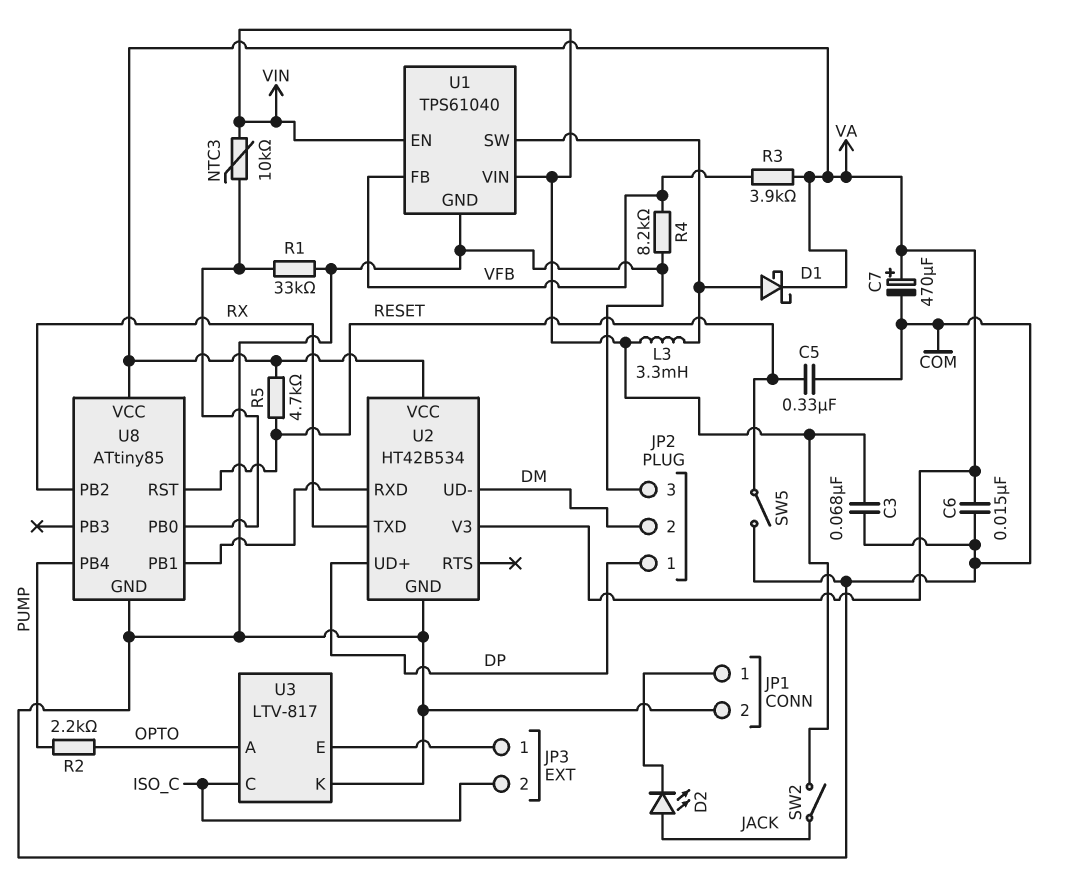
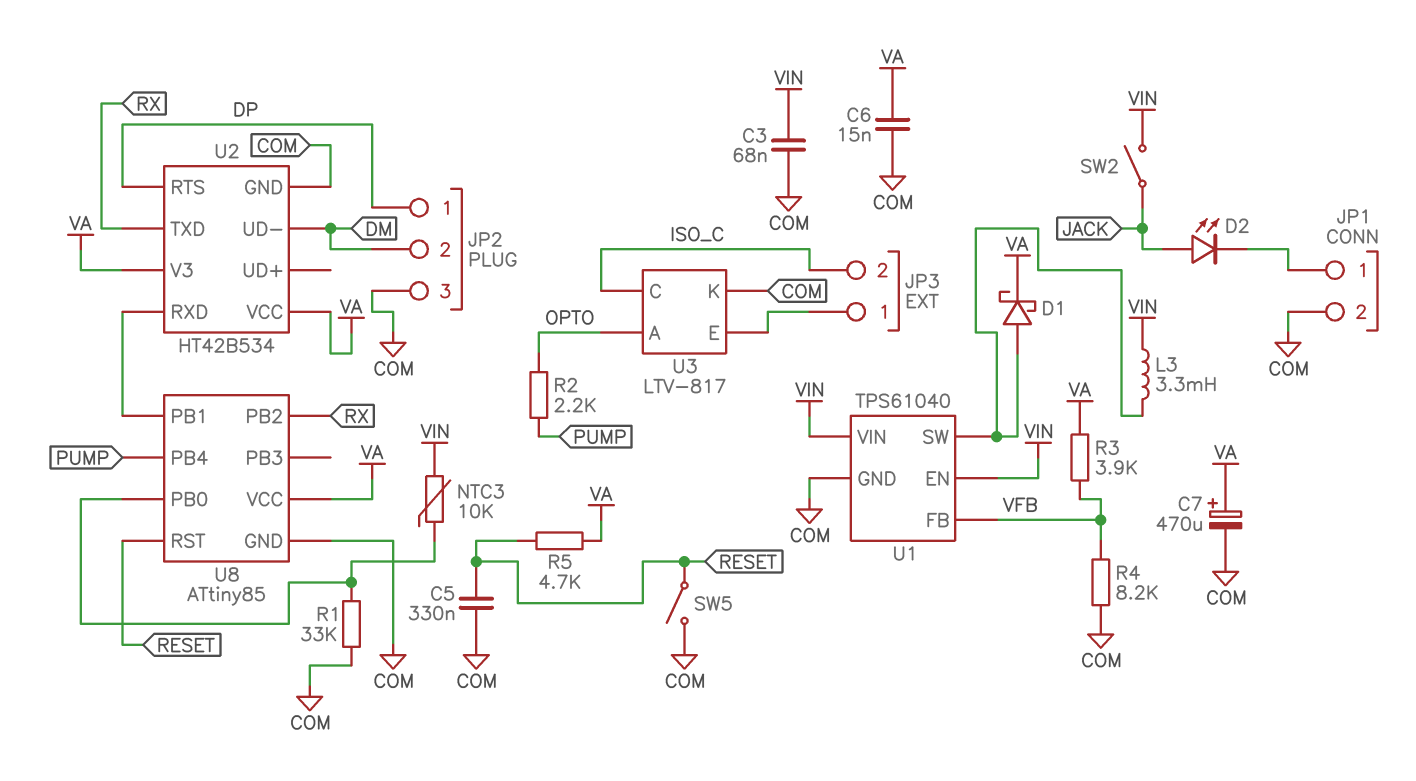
U2 pin RTS: none -> DP
U2 pin UD+: DP -> none

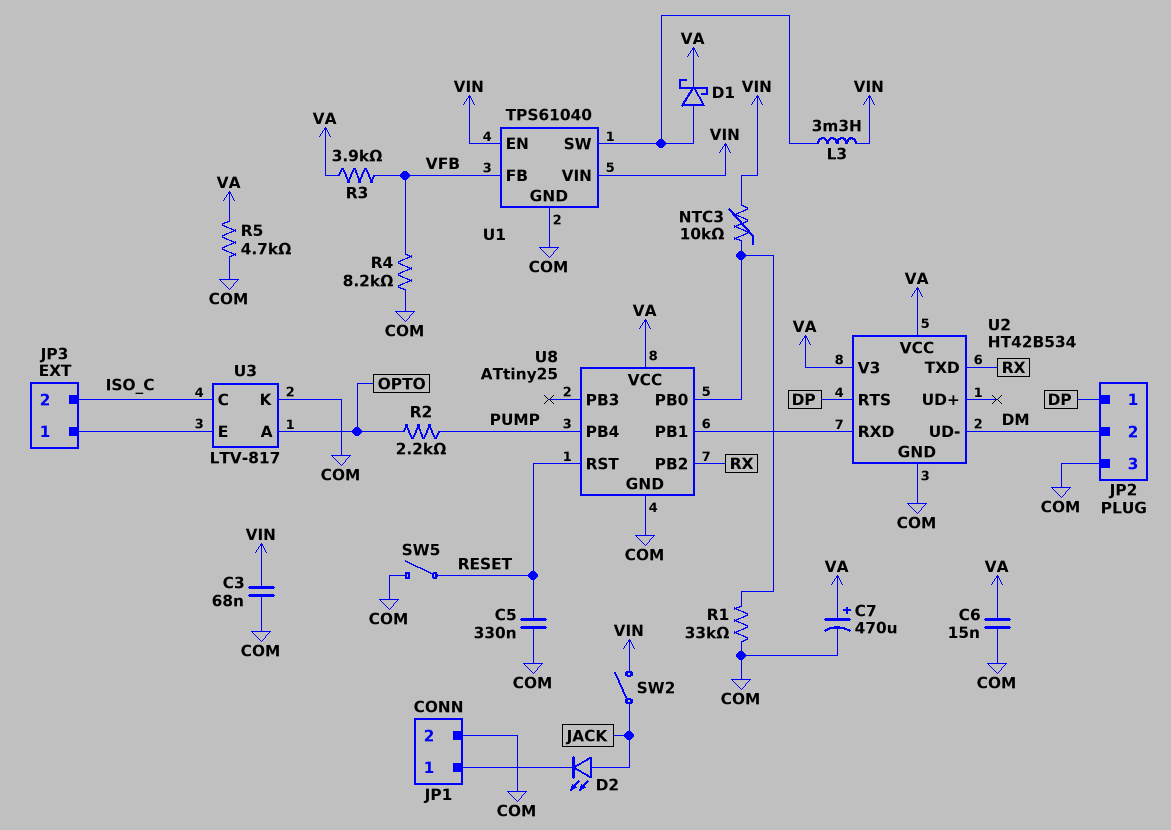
R5: 4.7k (RESET, VA) -> 4.7k (COM, VA)
U8: ATtiny85 -> ATtiny25

